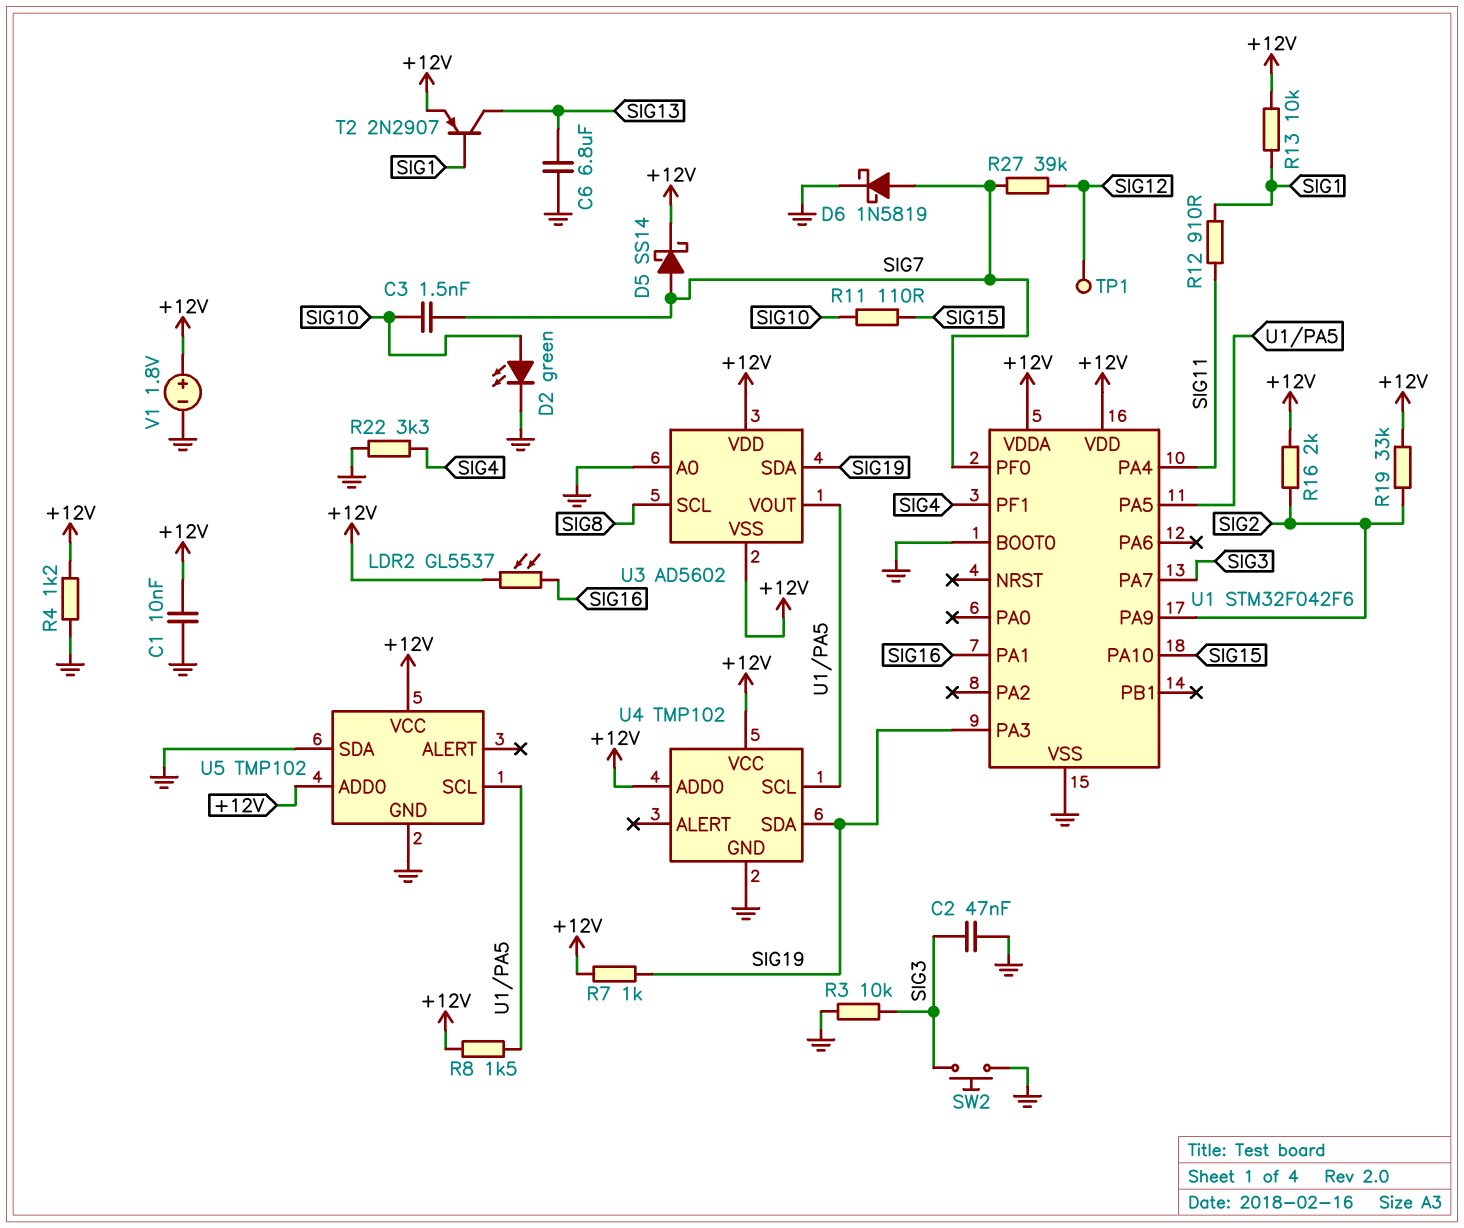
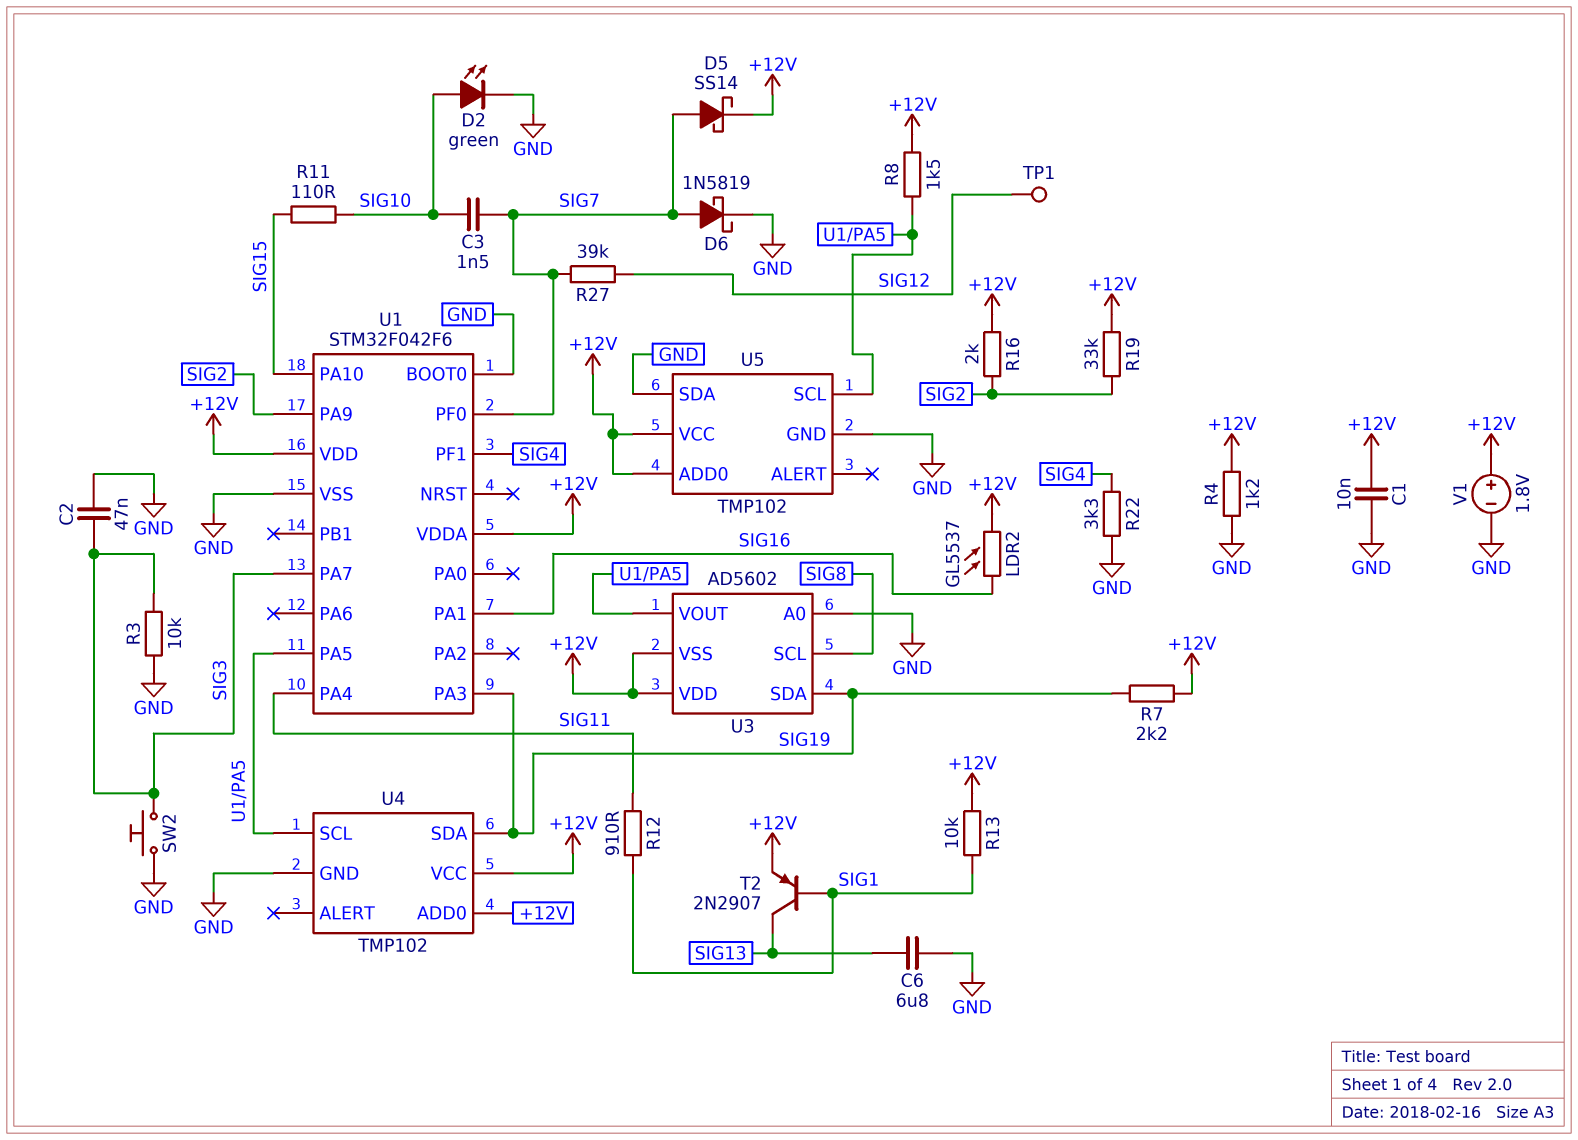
R7: 1k (+12V, SIG19) -> 2.2k (+12V, SIG19)

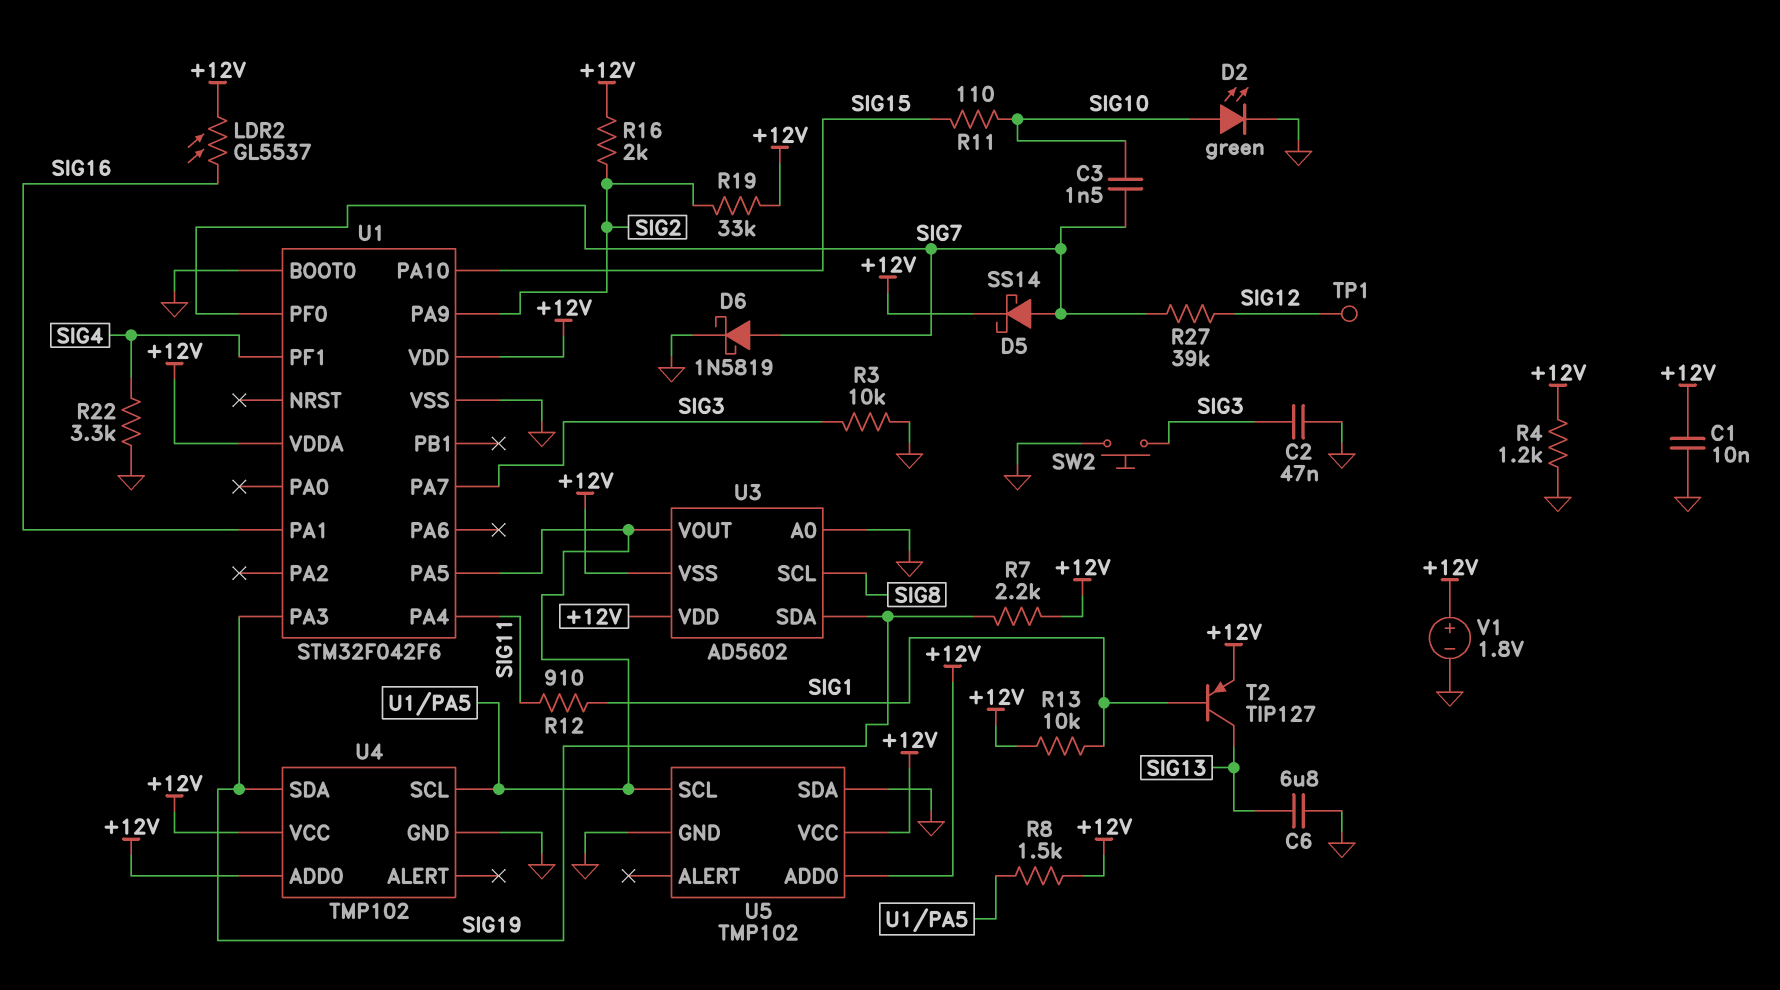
T2: PNP 2N2907 (B SIG1, C SIG13, E +12V) -> PNP TIP127 (B SIG1, C SIG13, E +12V)

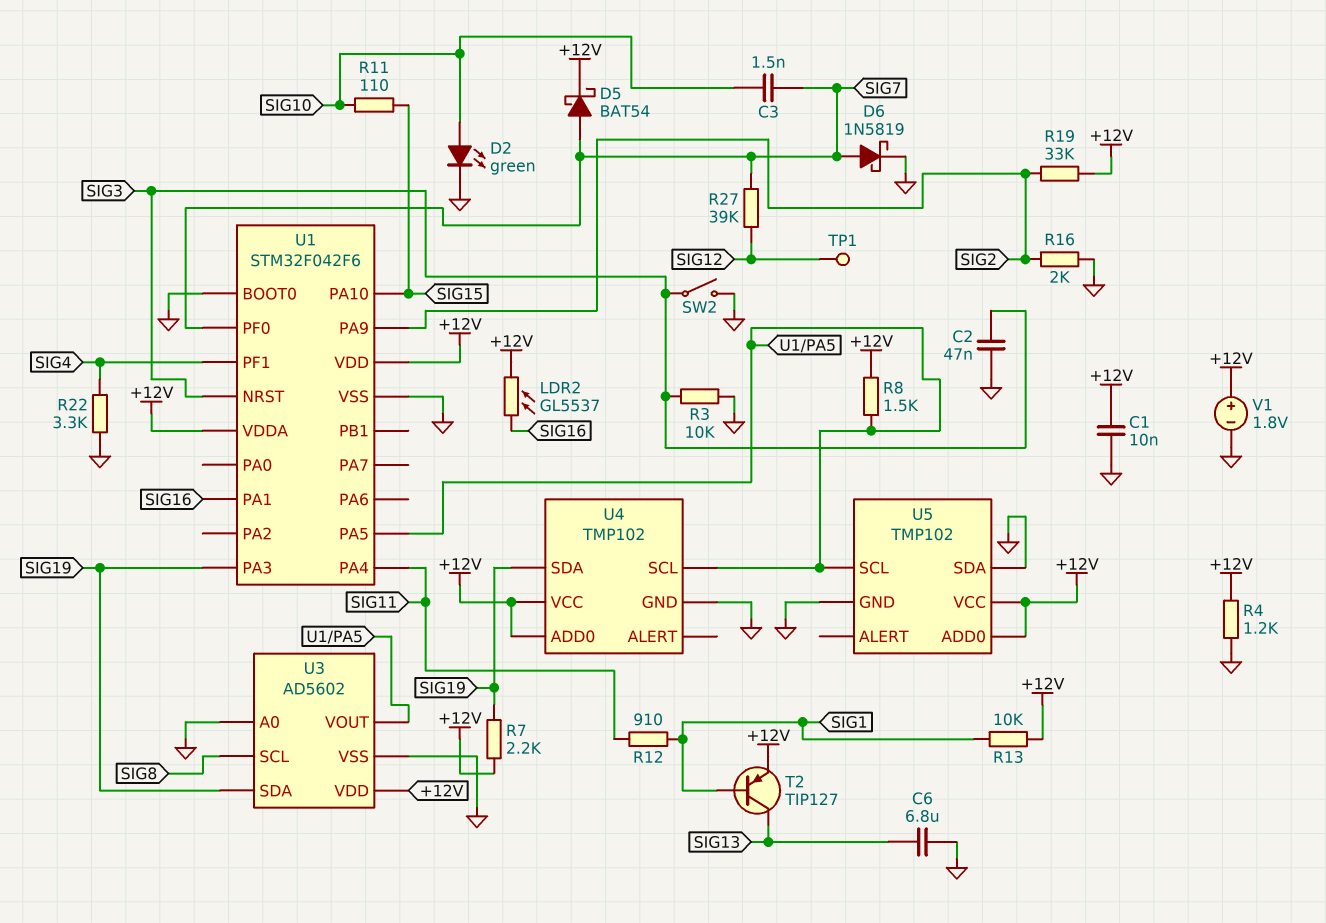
D5: schottky SS14 (A SIG7, K +12V) -> schottky BAT54 (A SIG7, K +12V)
R16: 2k (+12V, SIG2) -> 2k (GND, SIG2)
SW2: button (GND, SIG3) -> switch (GND, SIG3)
U1 pin NRST: none -> SIG3
U1 pin PA7: SIG3 -> none
U3 pin VSS: +12V -> GND

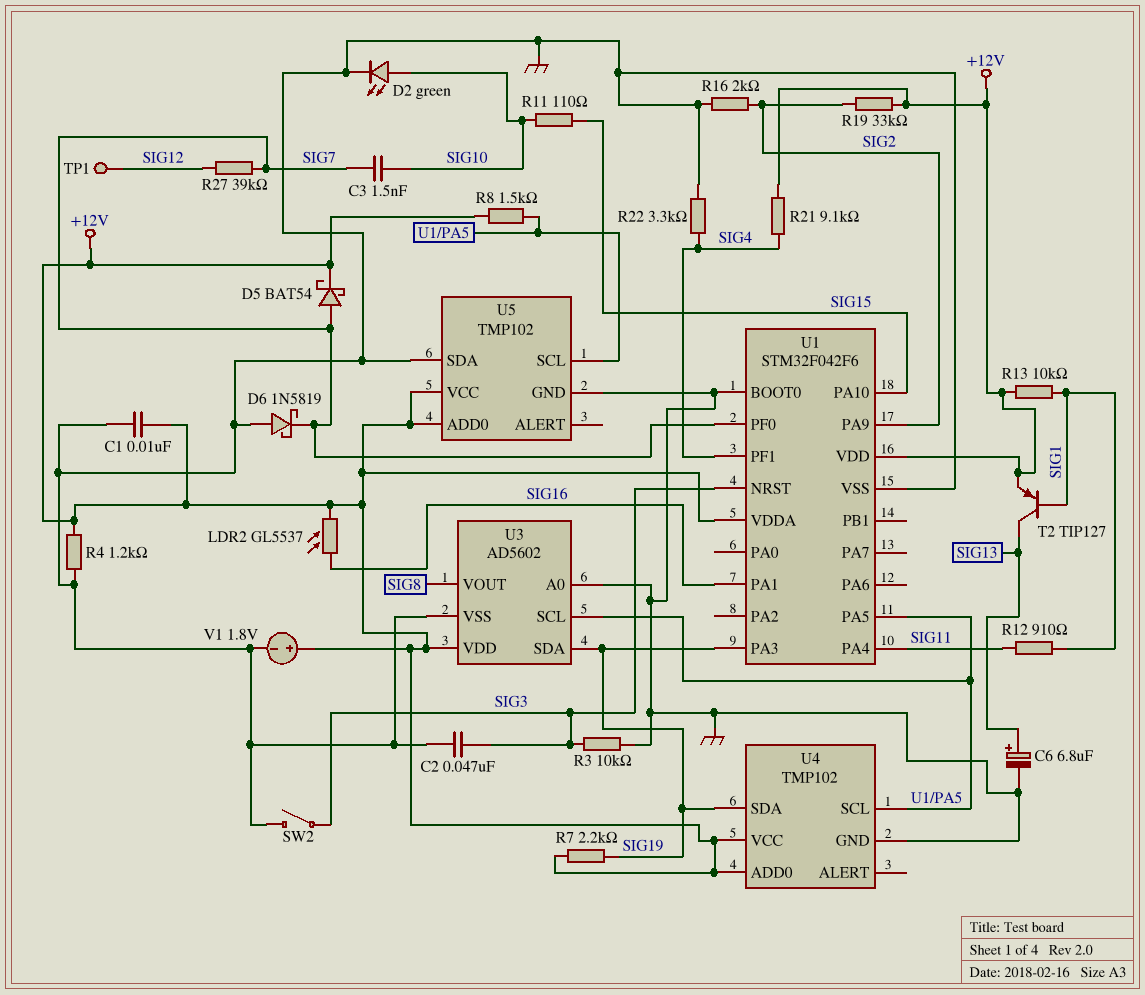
C6: 6.8uF (GND, SIG13) -> 6.8uF (plus SIG13, minus GND)
D6: schottky 1N5819 (A SIG7, K GND) -> schottky 1N5819 (A GND, K SIG7)
R21: none -> 9.1k (+12V, SIG4)
U3 pin SCL: SIG8 -> U1/PA5
U3 pin VOUT: U1/PA5 -> SIG8

